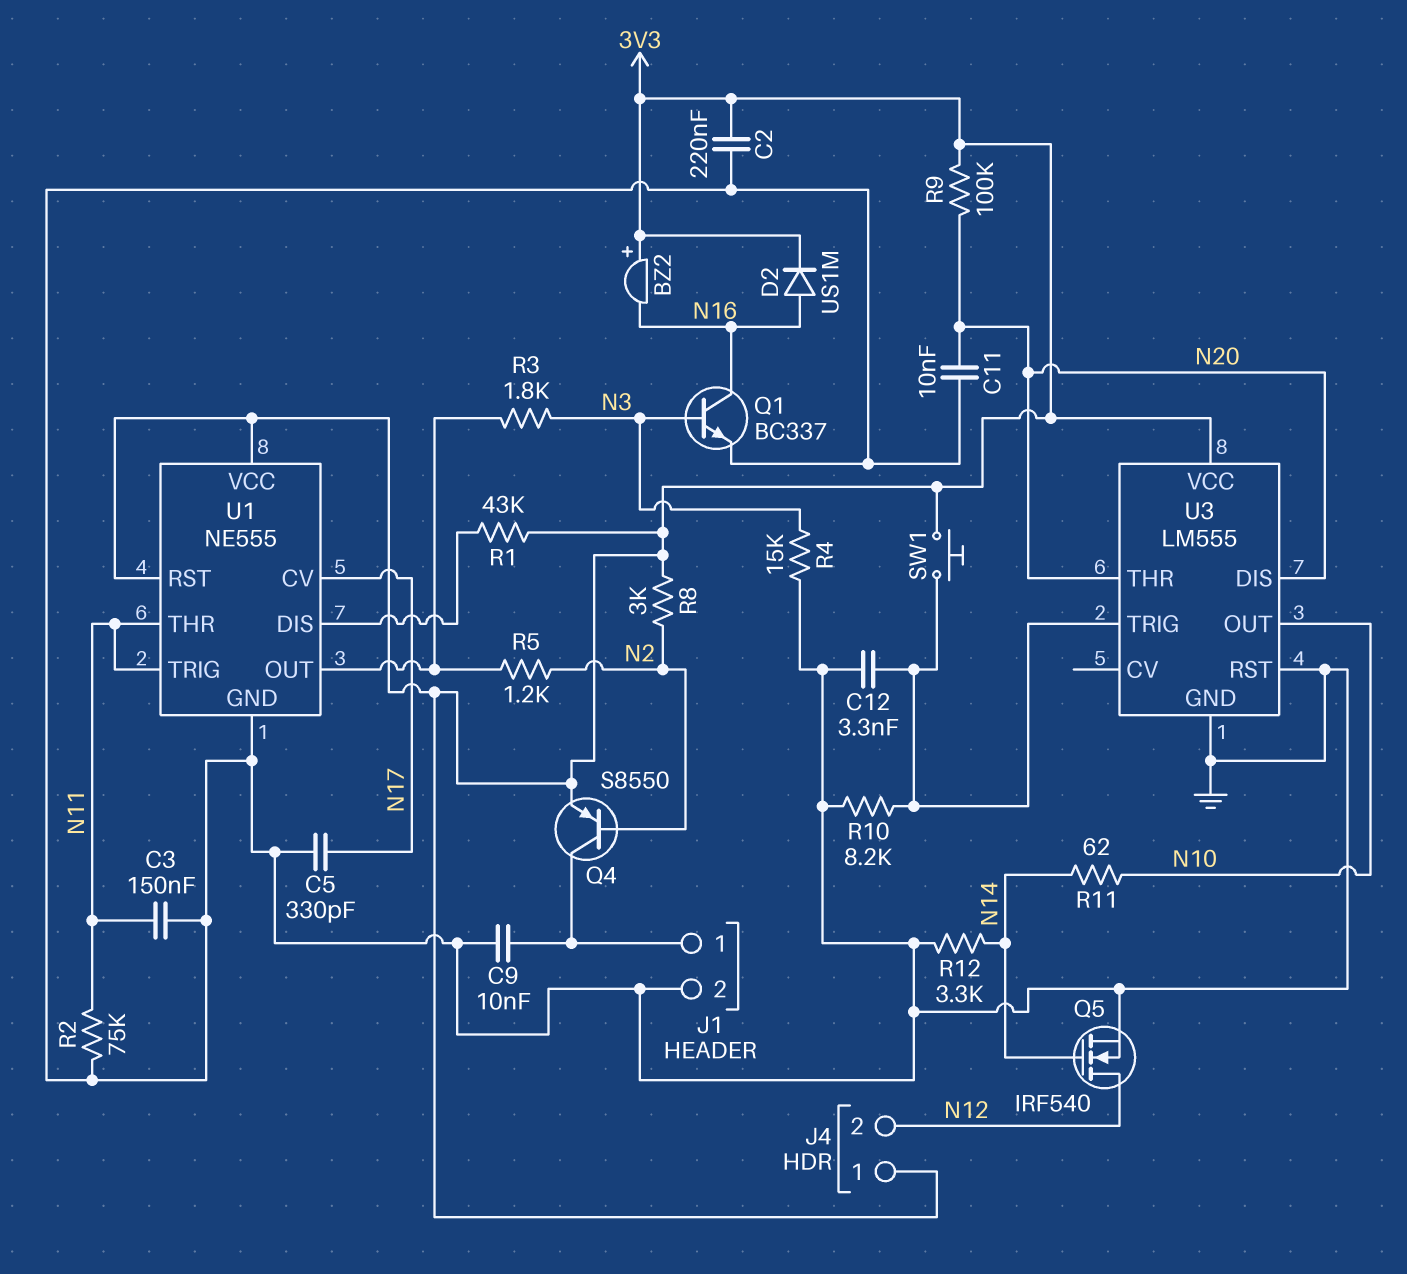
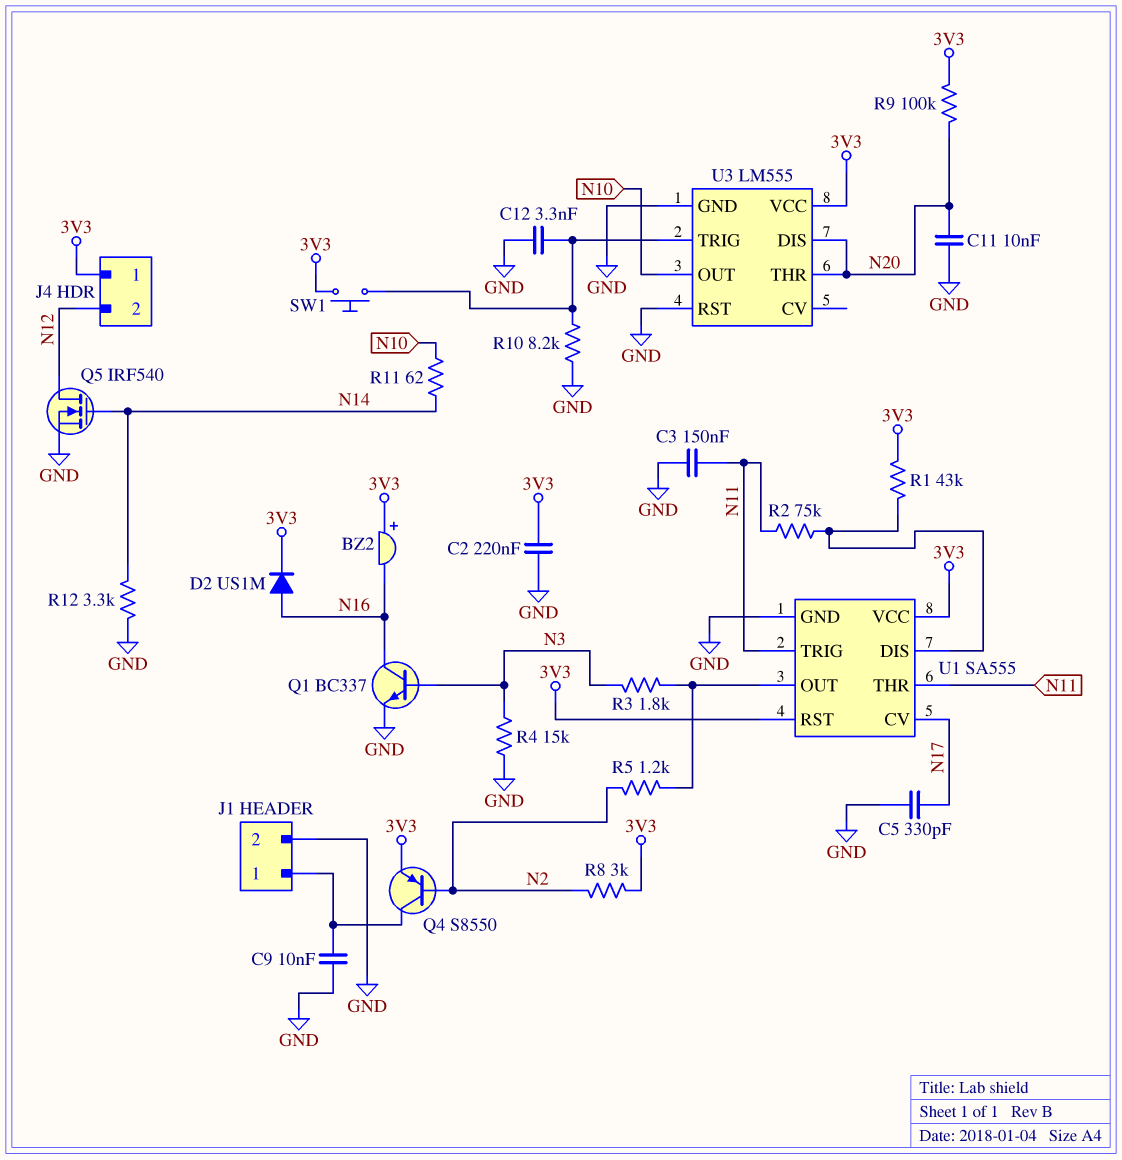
R2: 75k (GND, N11) -> 75k (N11, U1/DIS)
U1: NE555 -> SA555

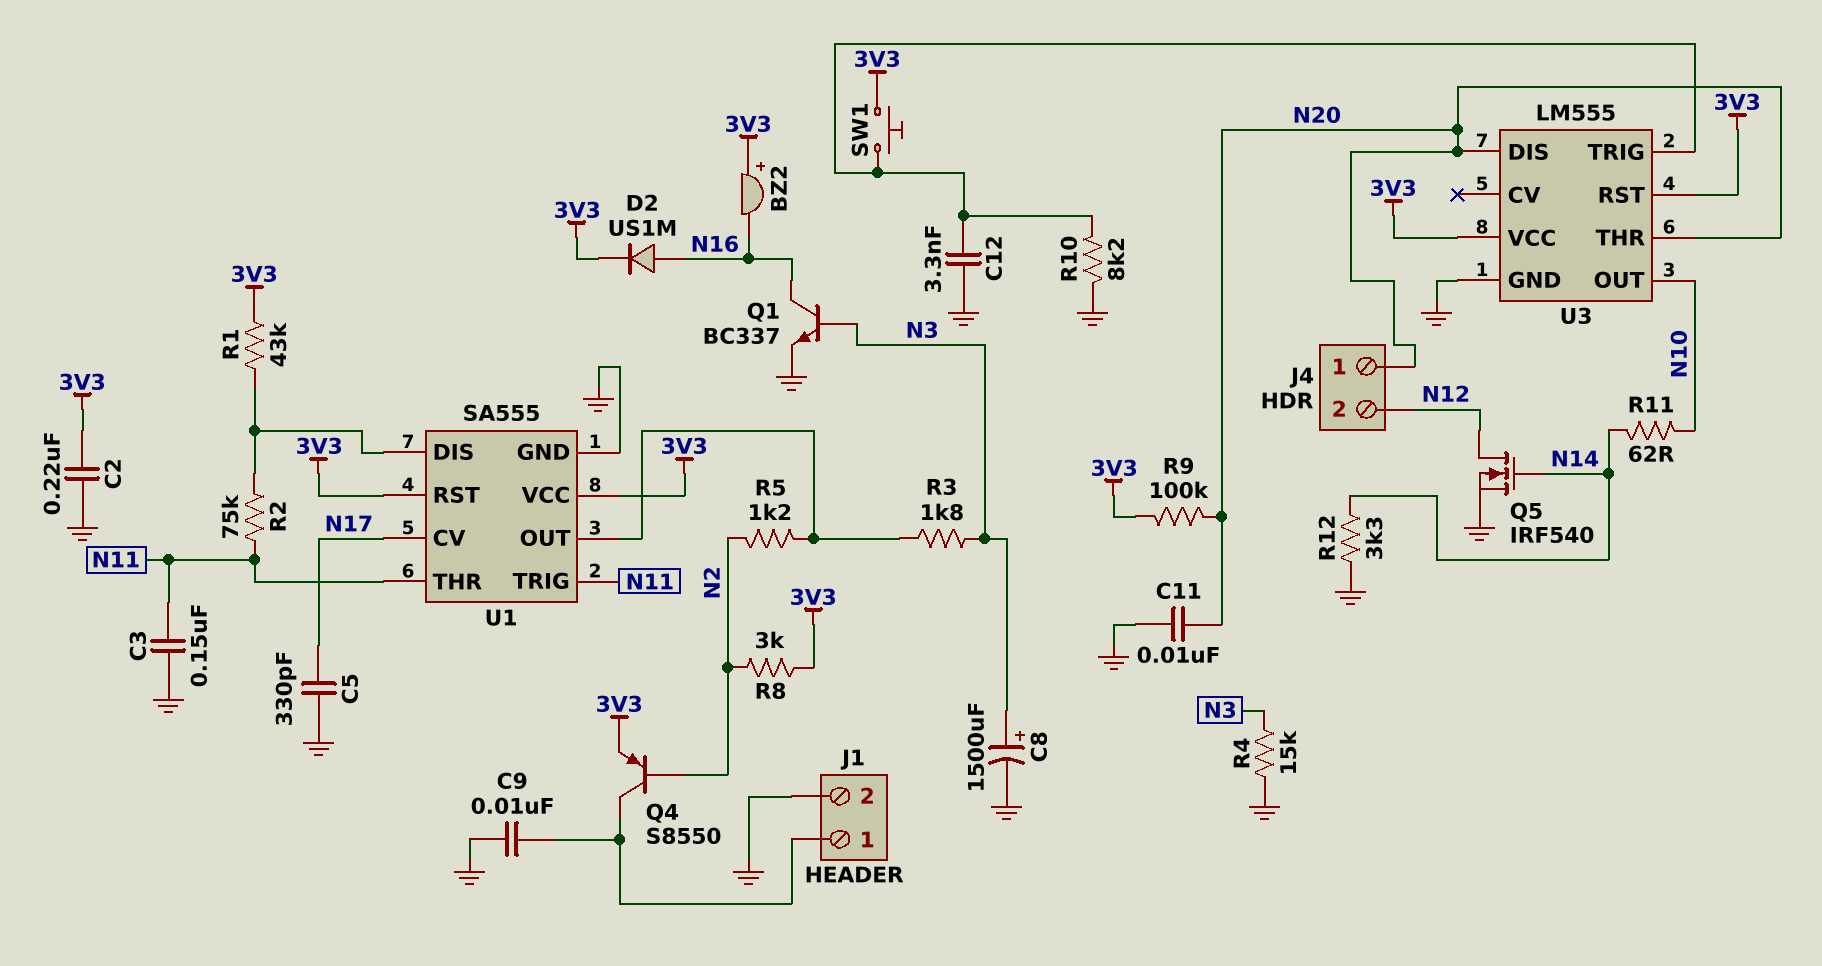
C8: none -> 1500uF (plus N3, minus GND)
J4 pin 1: 3V3 -> N20
U3 pin RST: GND -> 3V3

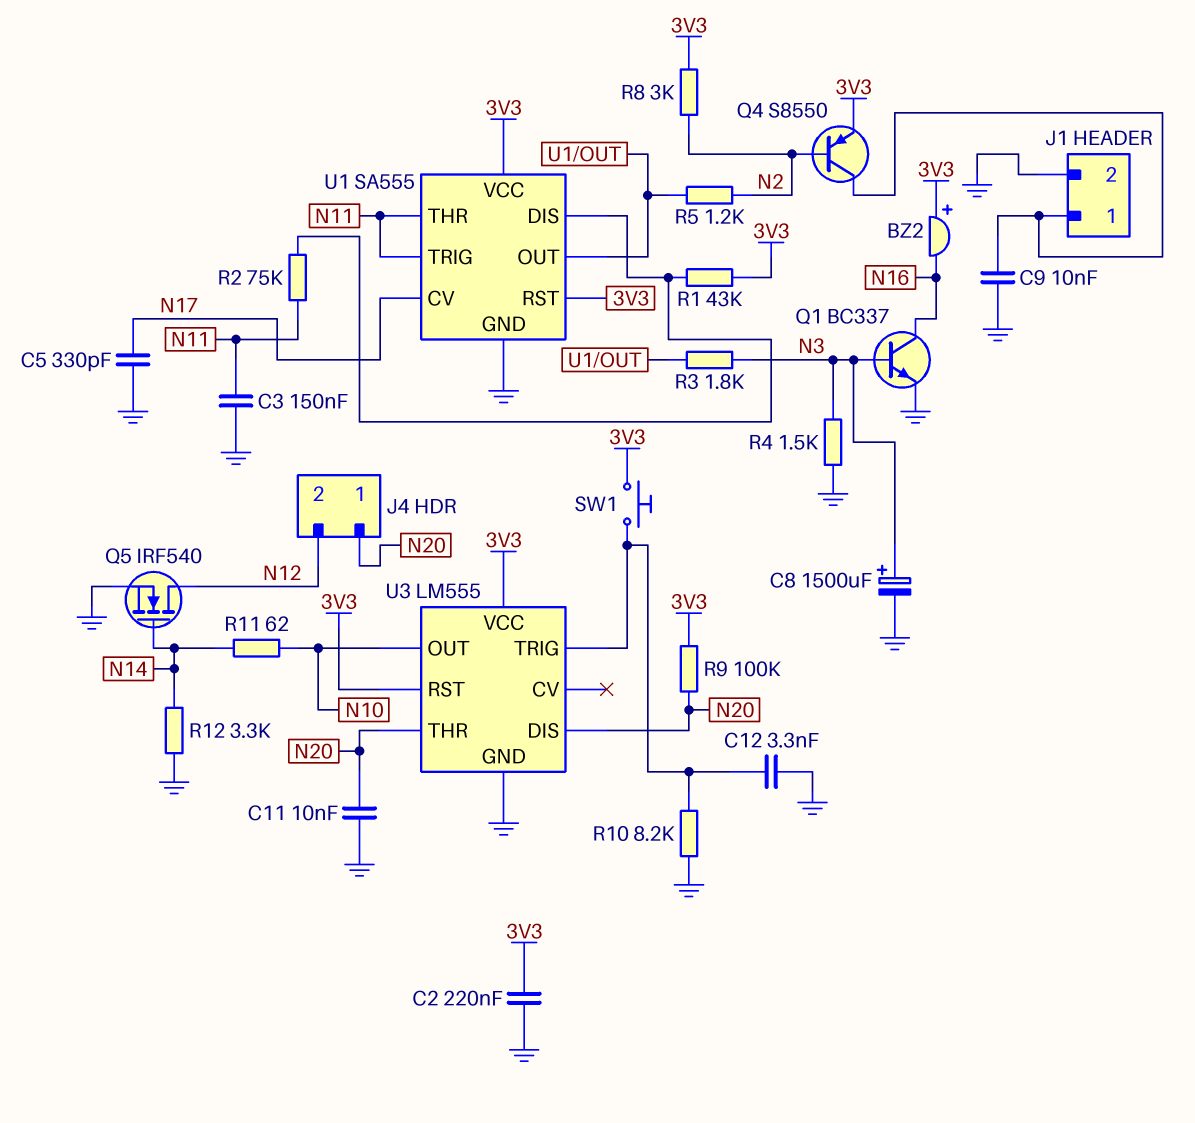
D2: diode US1M (A N16, K 3V3) -> none
R4: 15k (GND, N3) -> 1.5k (GND, N3)

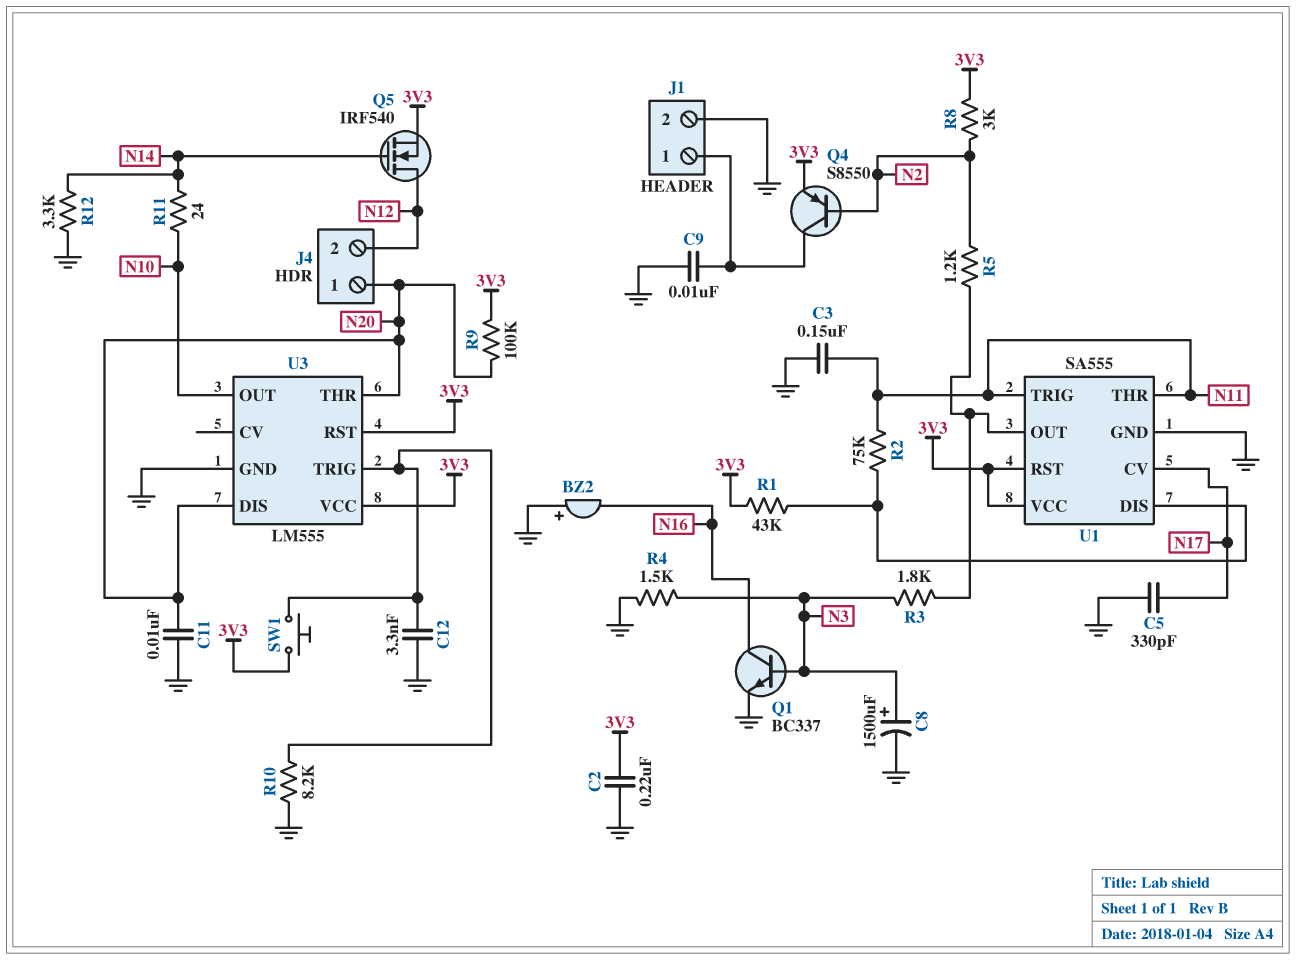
BZ2: buzzer (plus 3V3, minus N16) -> buzzer (plus GND, minus N16)
Q5: NMOS IRF540 (G N14, D N12, S GND) -> NMOS IRF540 (G N14, D N12, S 3V3)
R11: 62 (N10, N14) -> 24 (N10, N14)

